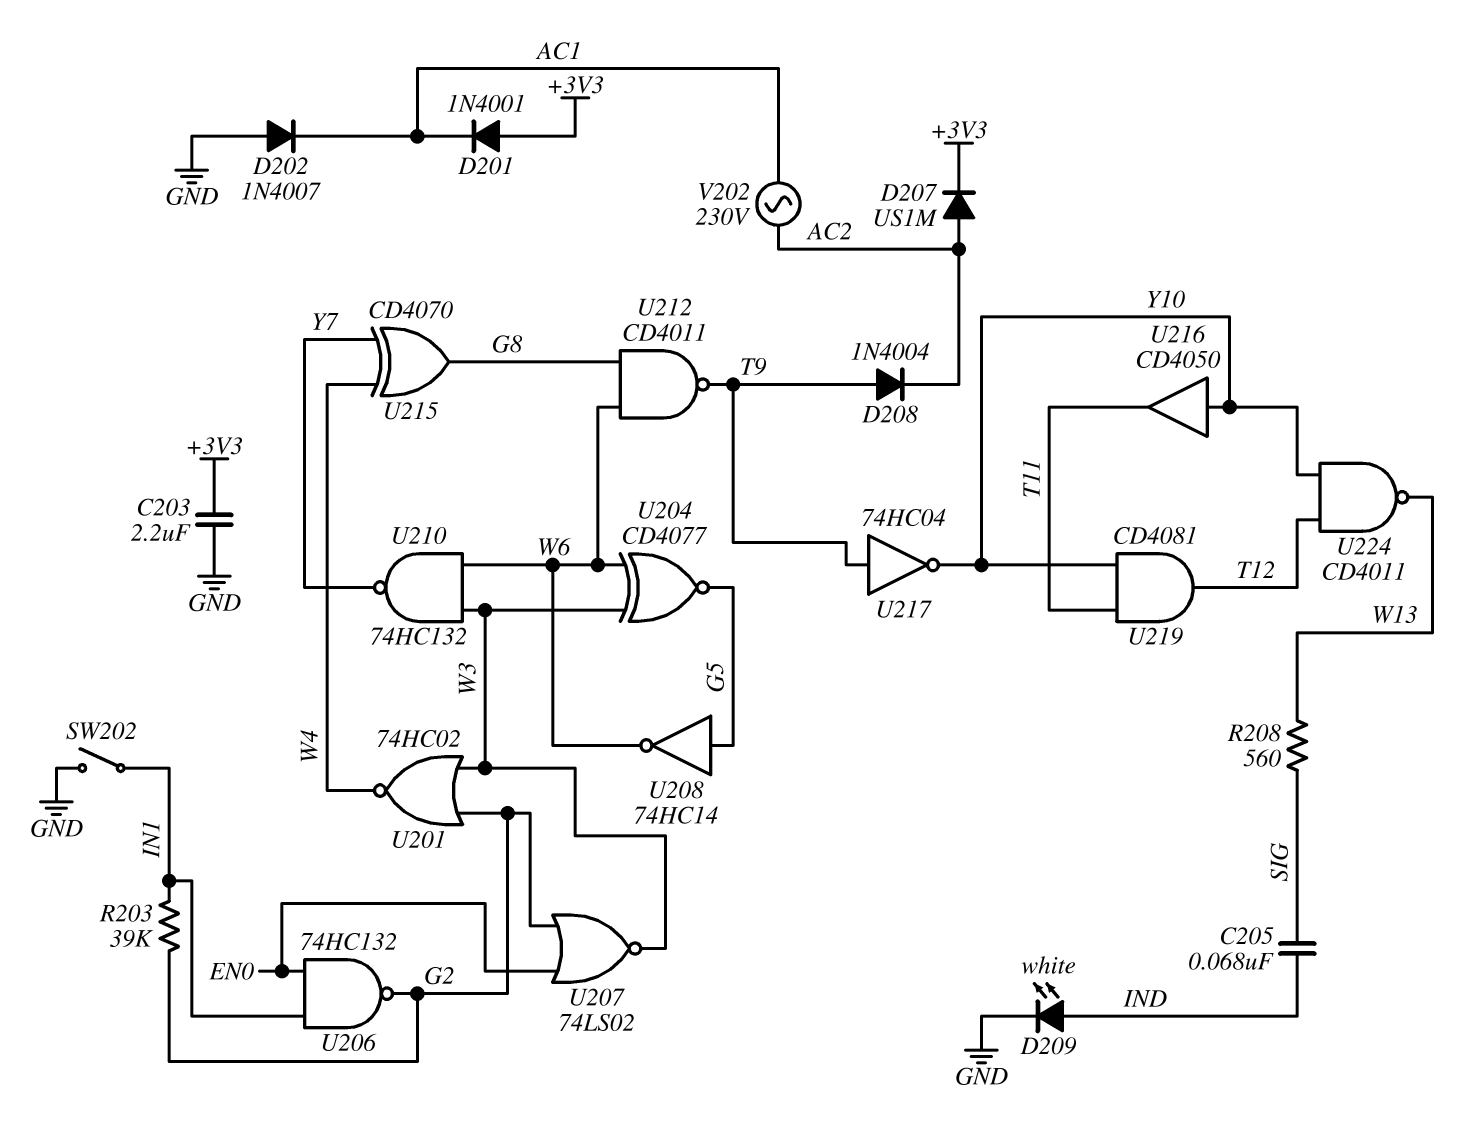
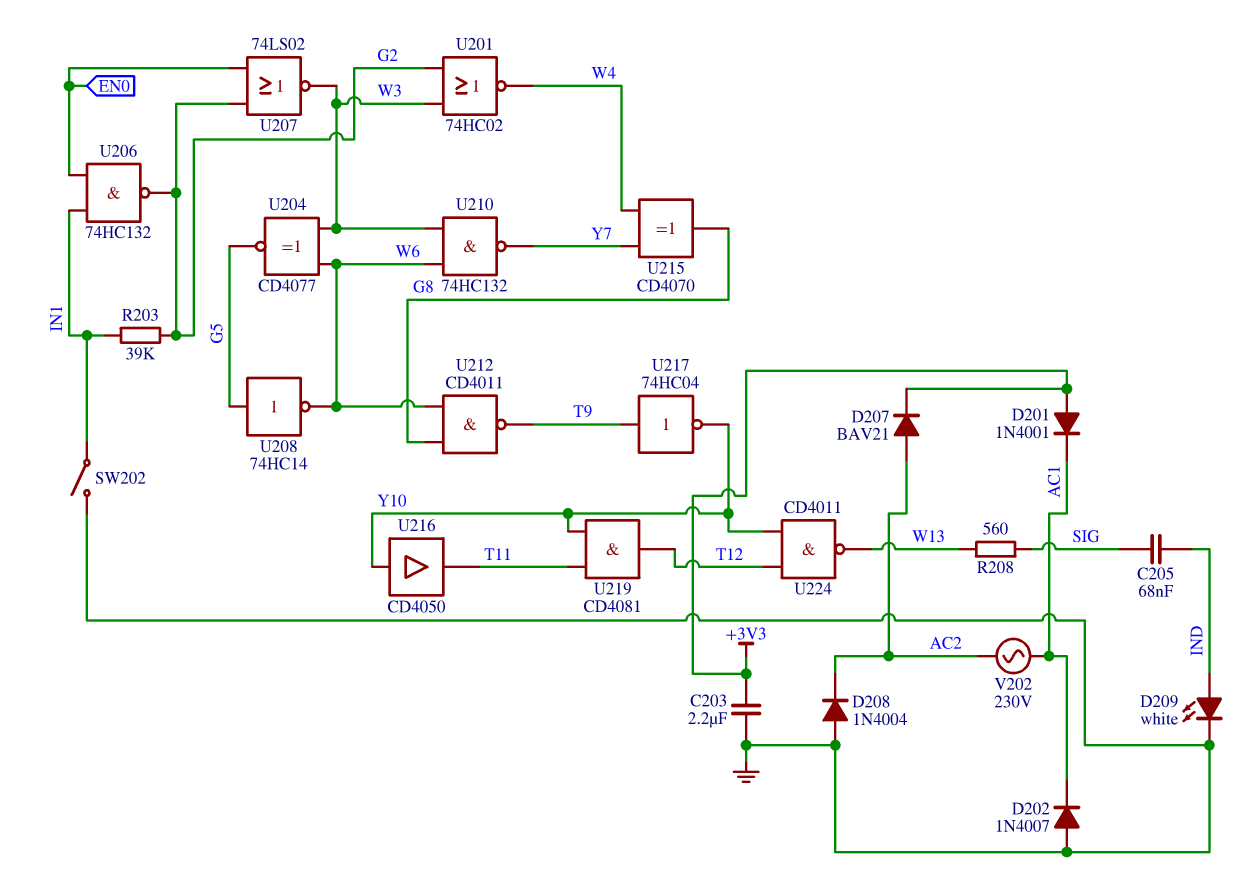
D207: diode US1M (A AC2, K +3V3) -> diode BAV21 (A AC2, K +3V3)
D208: diode 1N4004 (A T9, K AC2) -> diode 1N4004 (A GND, K AC2)

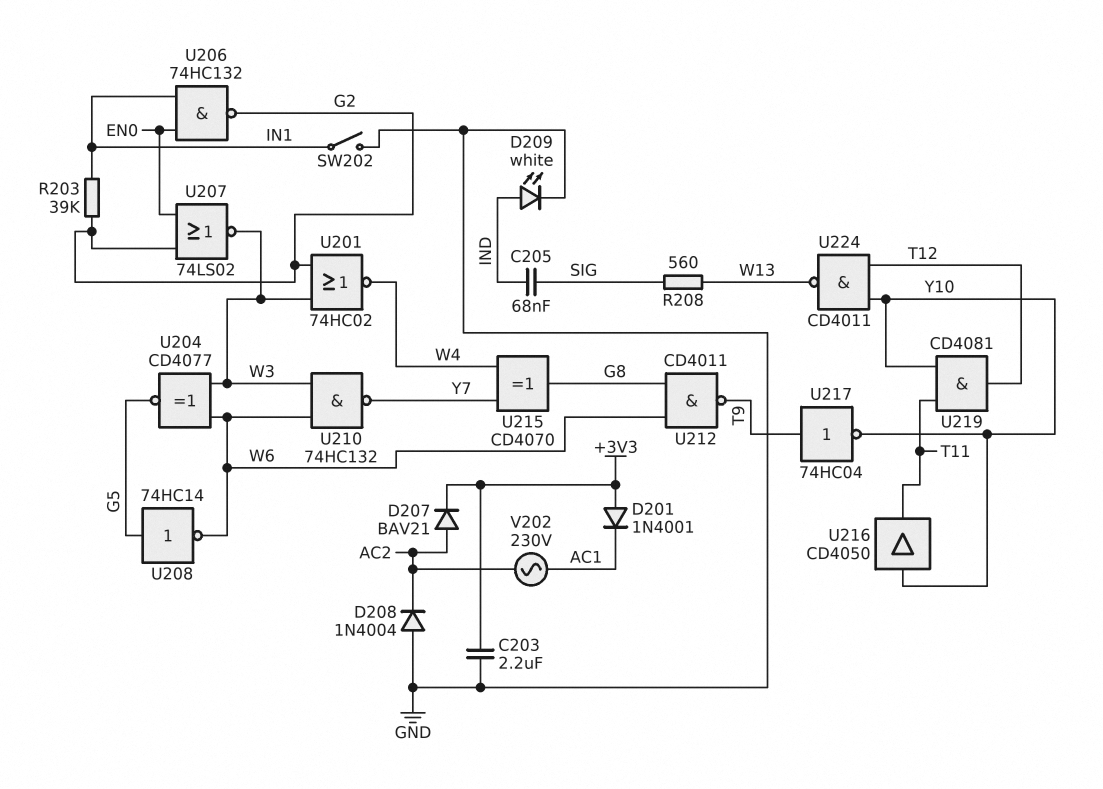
D202: diode 1N4007 (A GND, K AC1) -> none

